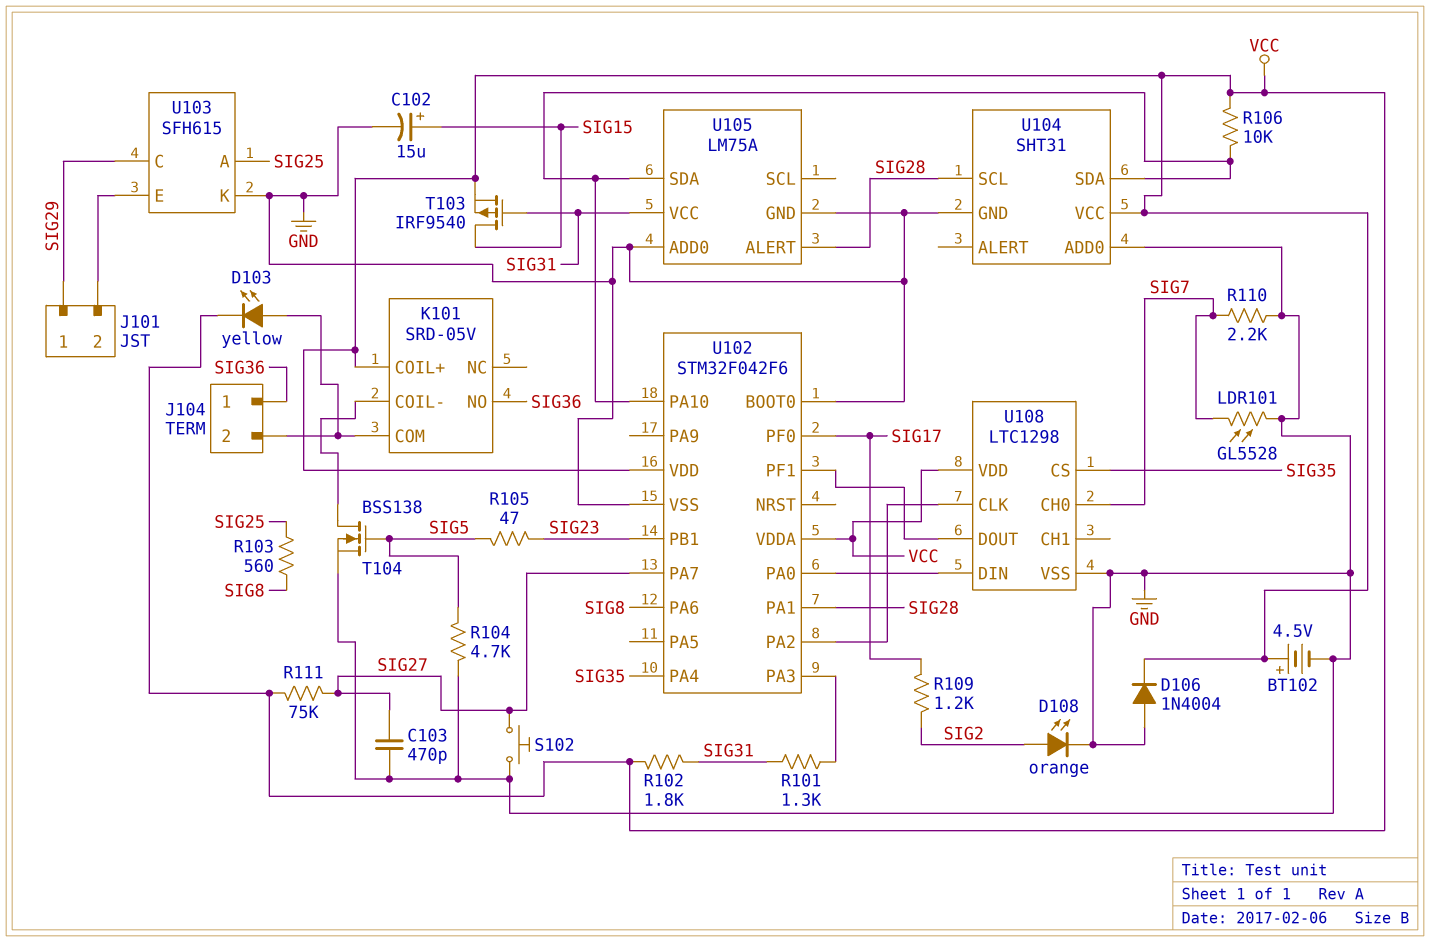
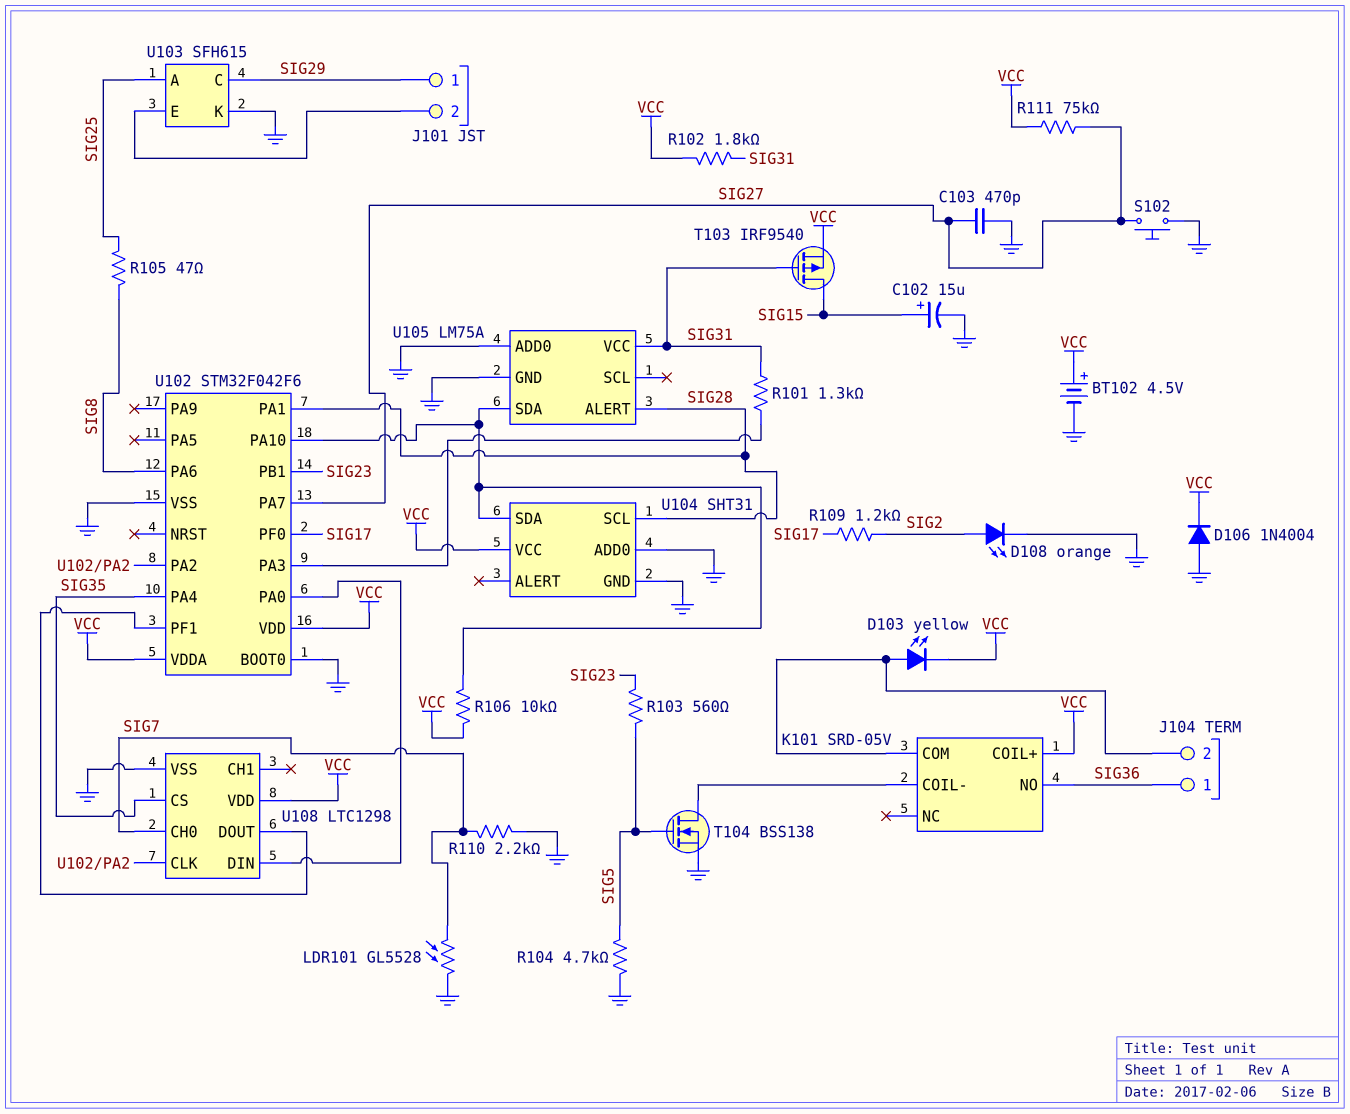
R103: 560 (SIG8, SIG25) -> 560 (SIG5, SIG23)
R105: 47 (SIG5, SIG23) -> 47 (SIG8, SIG25)

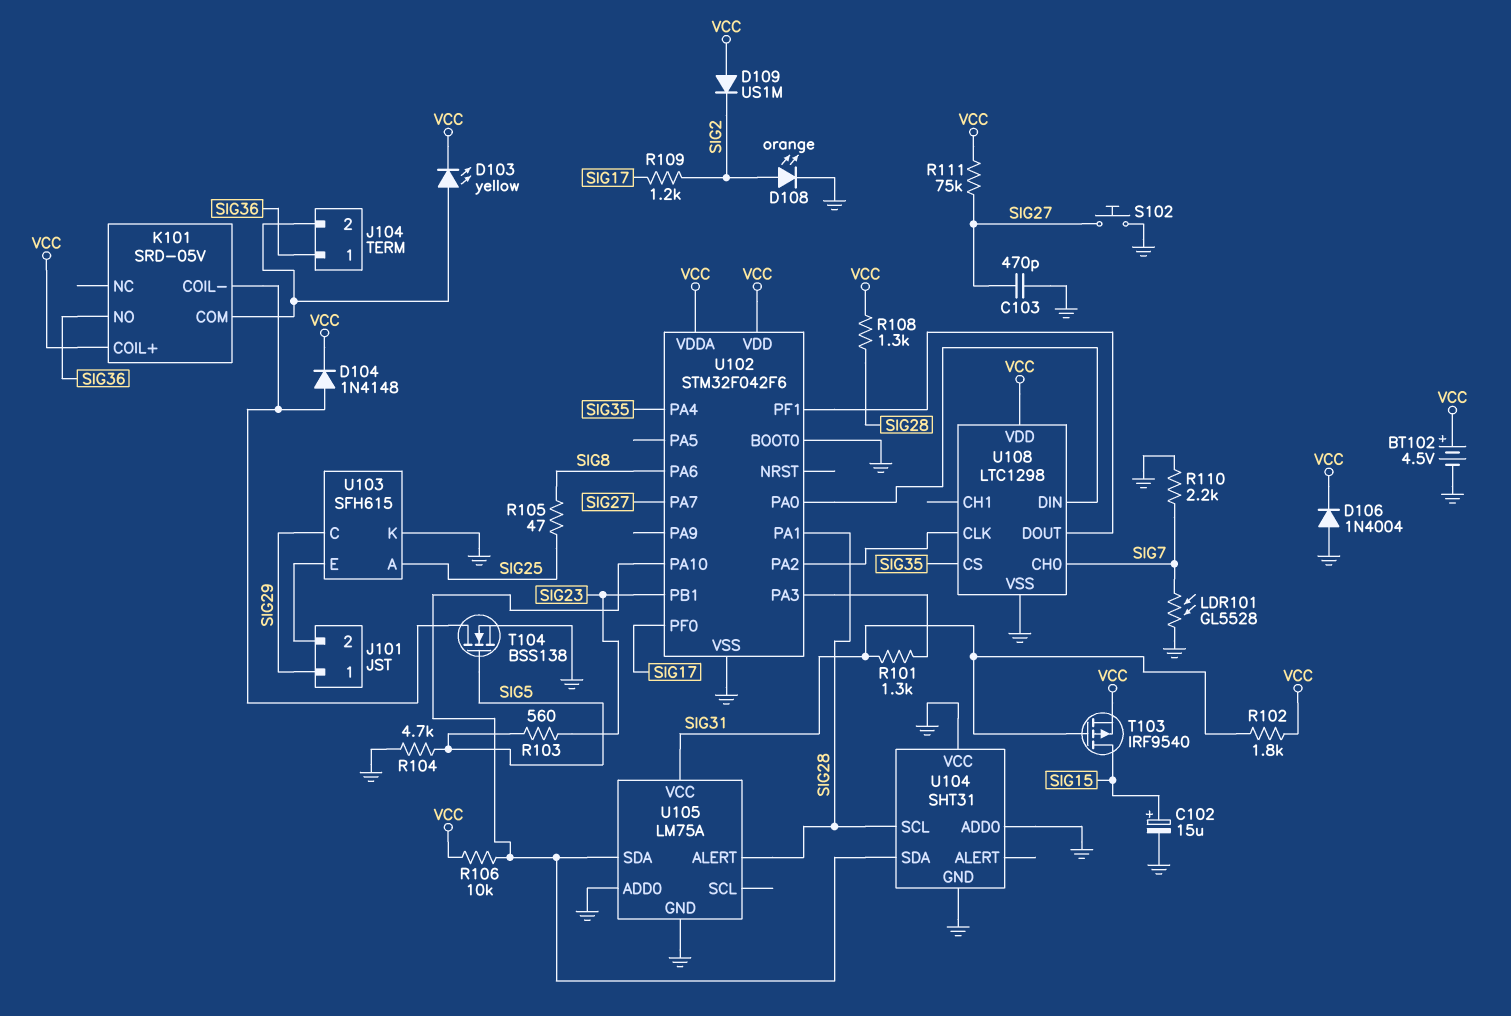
D104: none -> diode 1N4148 (A K101/COIL-, K VCC)
D109: none -> diode US1M (A VCC, K SIG2)
R108: none -> 1.3k (SIG28, VCC)
U104 pin VCC: VCC -> GND

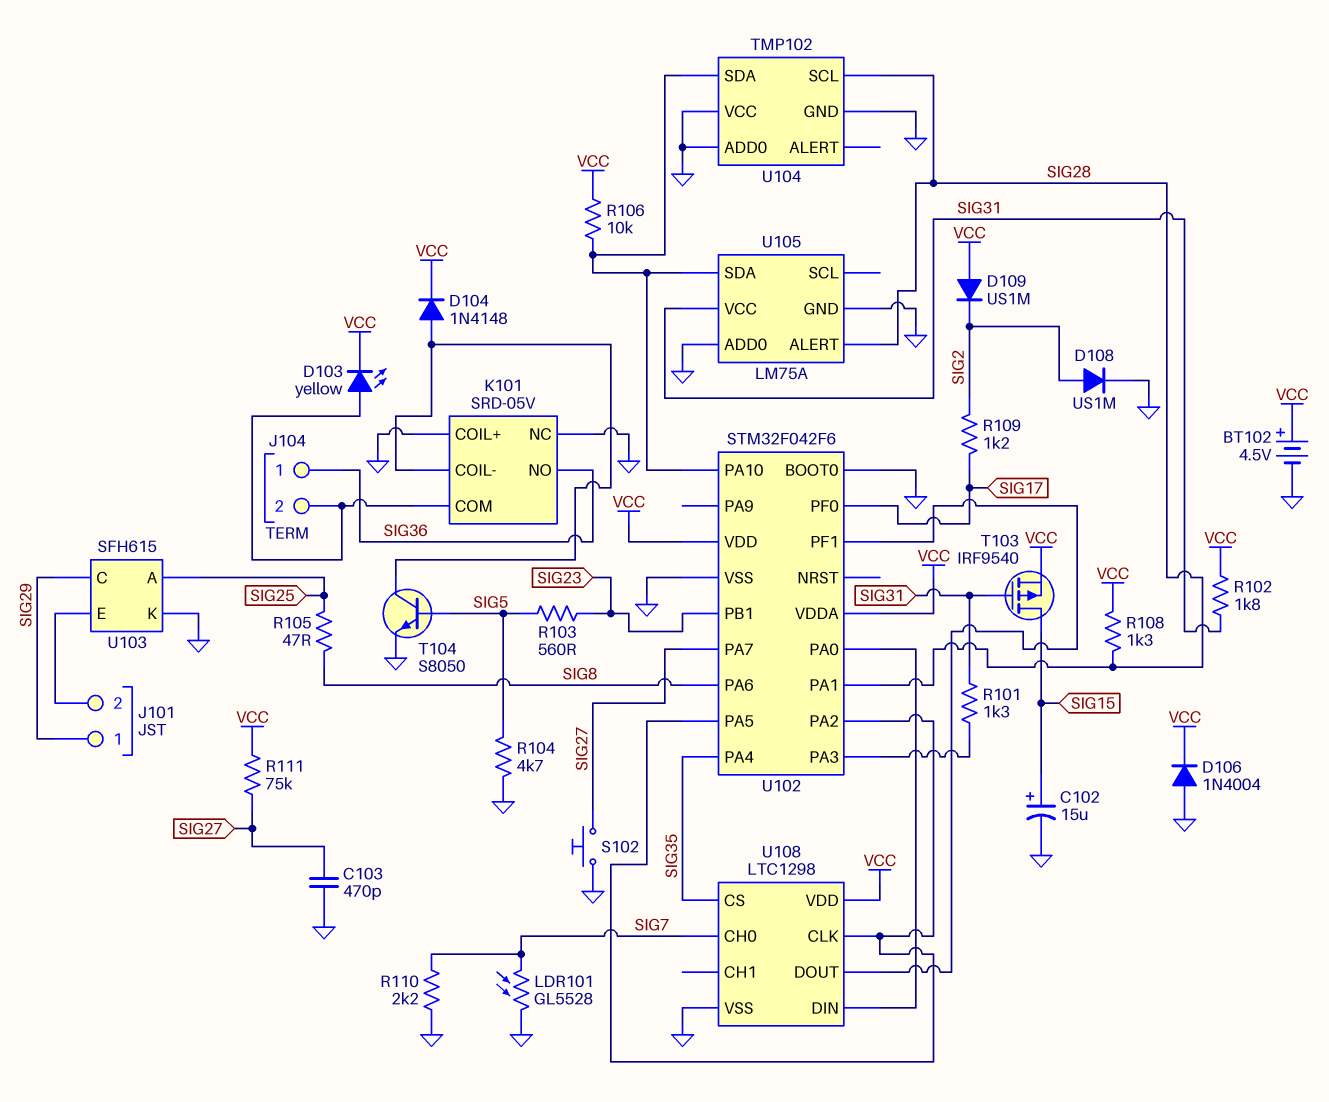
D108: LED orange (A SIG2, K GND) -> diode US1M (A SIG2, K GND)
K101 pin COIL+: VCC -> GND
K101 pin NC: none -> GND
T104: NMOS BSS138 (G SIG5, D K101/COIL-, S GND) -> NPN S8050 (B SIG5, C K101/COIL-, E GND)
U102 pin PA5: none -> U102/PA2
U104: SHT31 -> TMP102

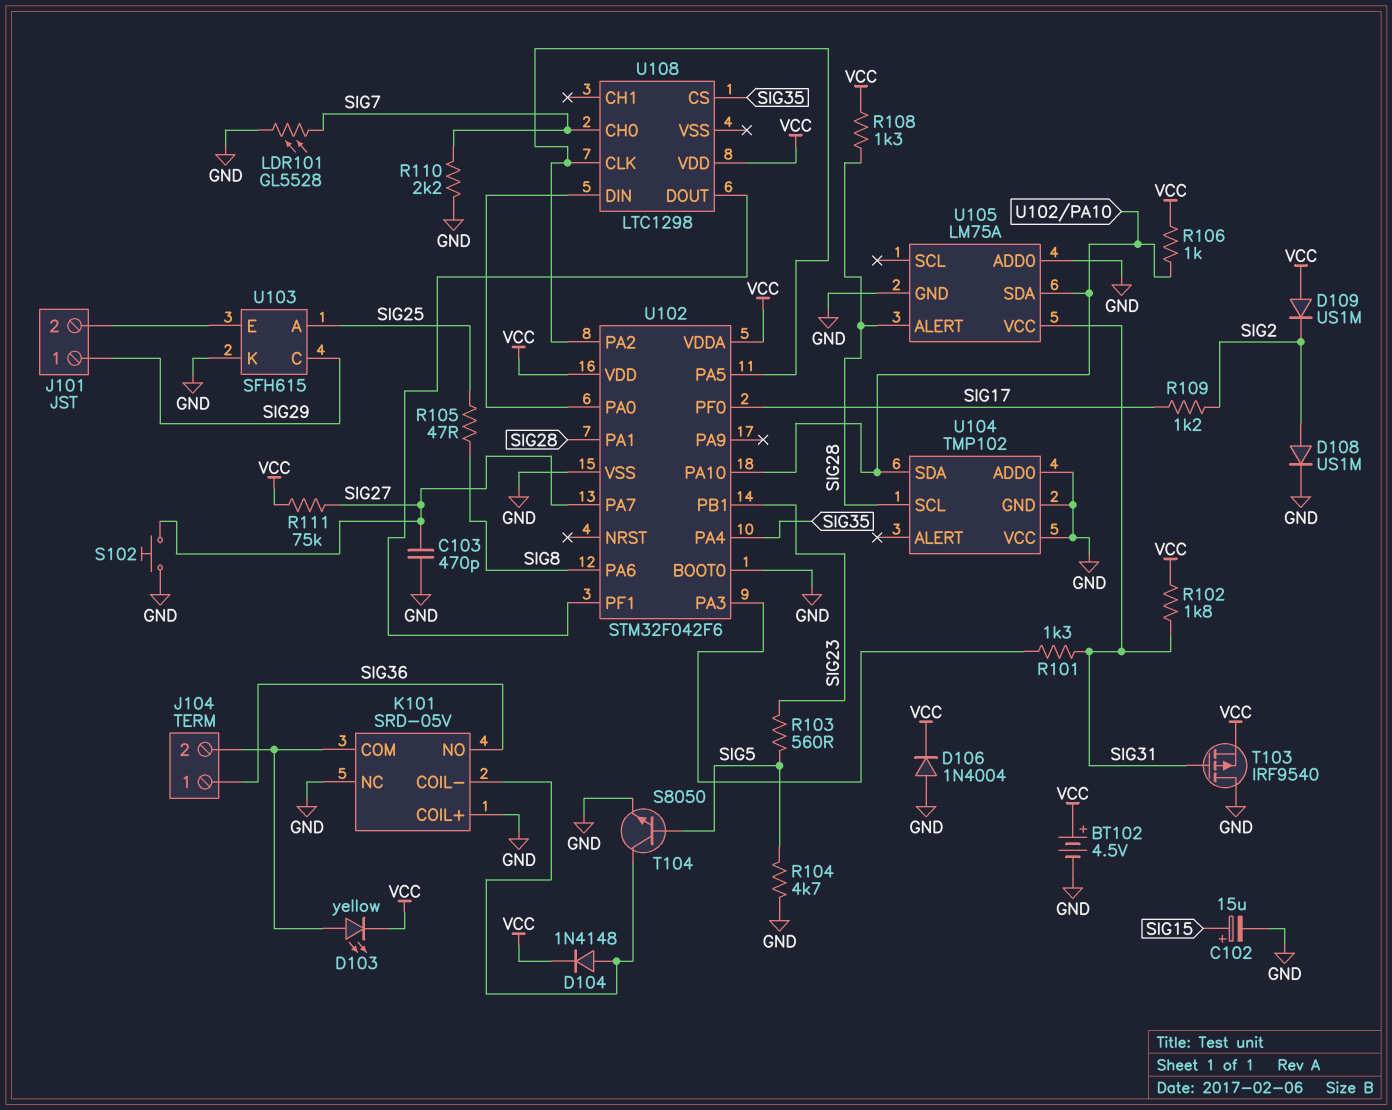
R106: 10k (U102/PA10, VCC) -> 1k (U102/PA10, VCC)
T103: PMOS IRF9540 (G SIG31, D SIG15, S VCC) -> PMOS IRF9540 (G SIG31, D GND, S VCC)
U108 pin VSS: GND -> none

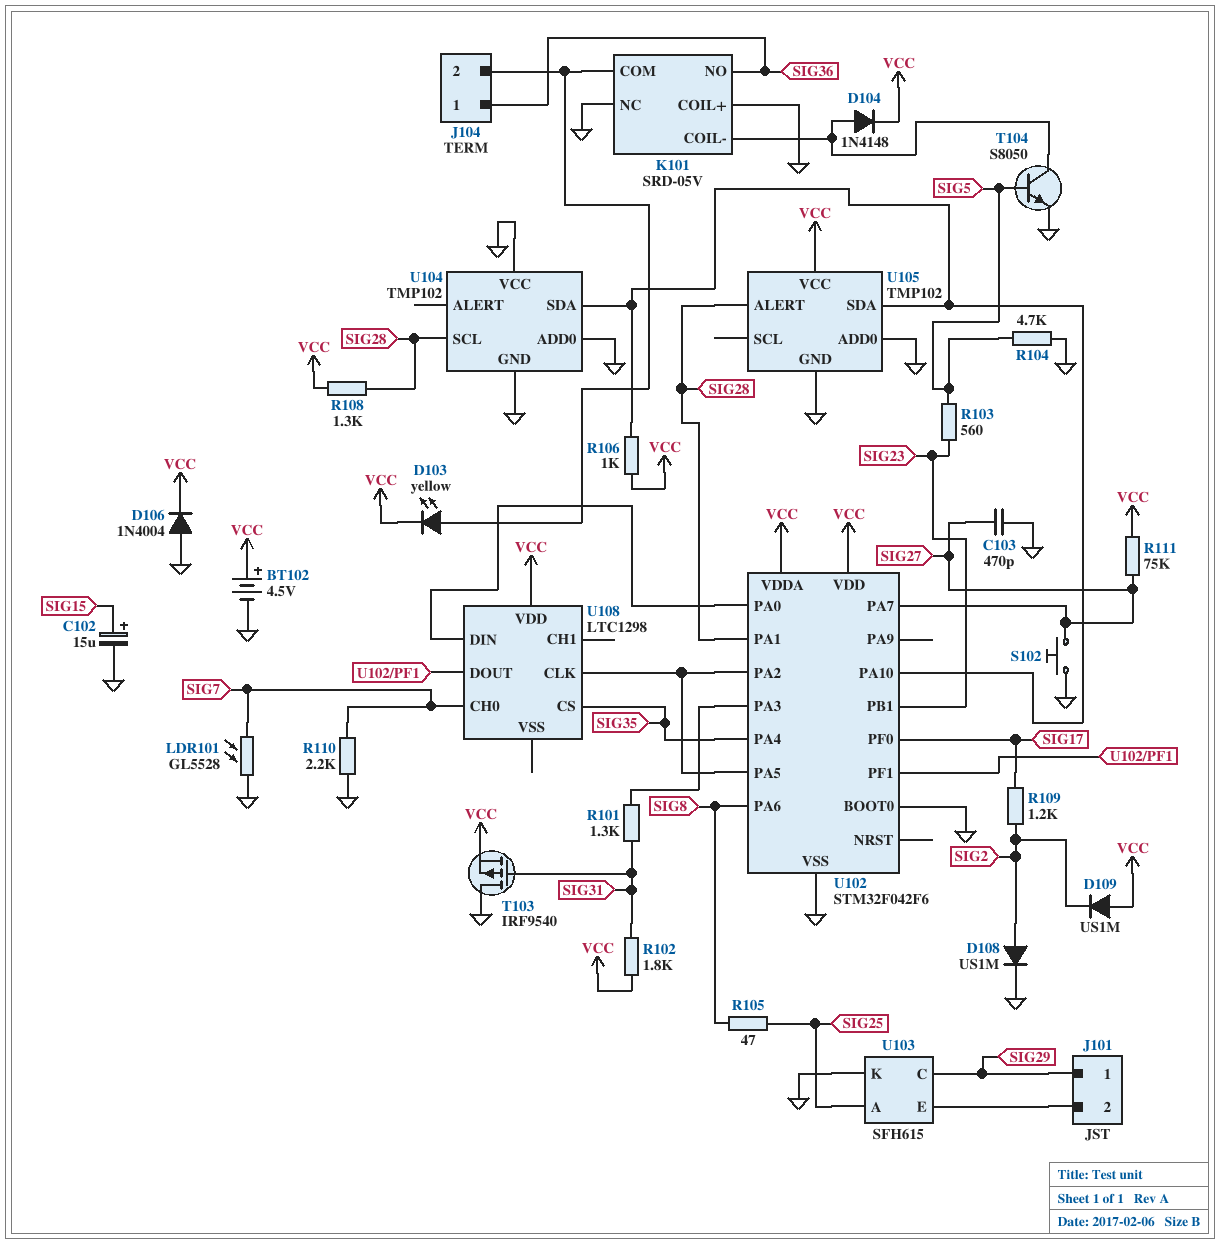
U105: LM75A -> TMP102
U105 pin VCC: SIG31 -> VCC

